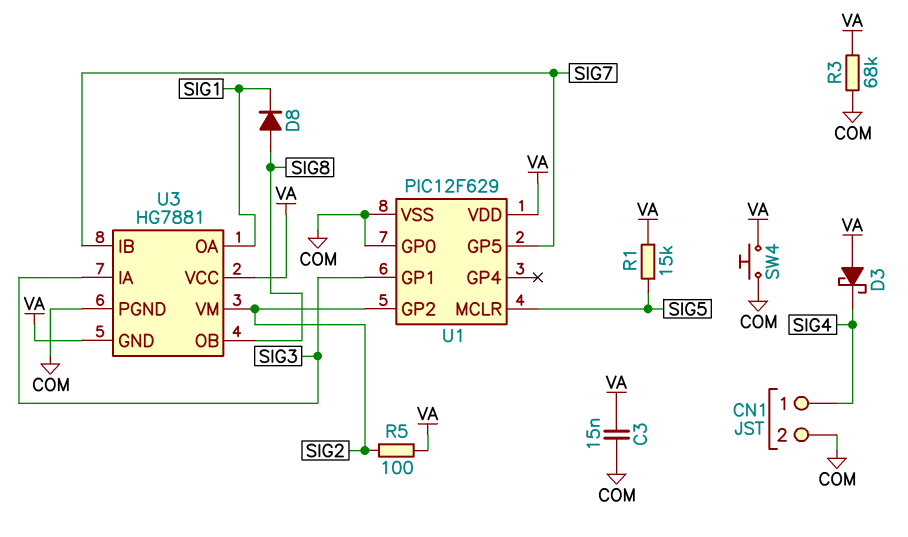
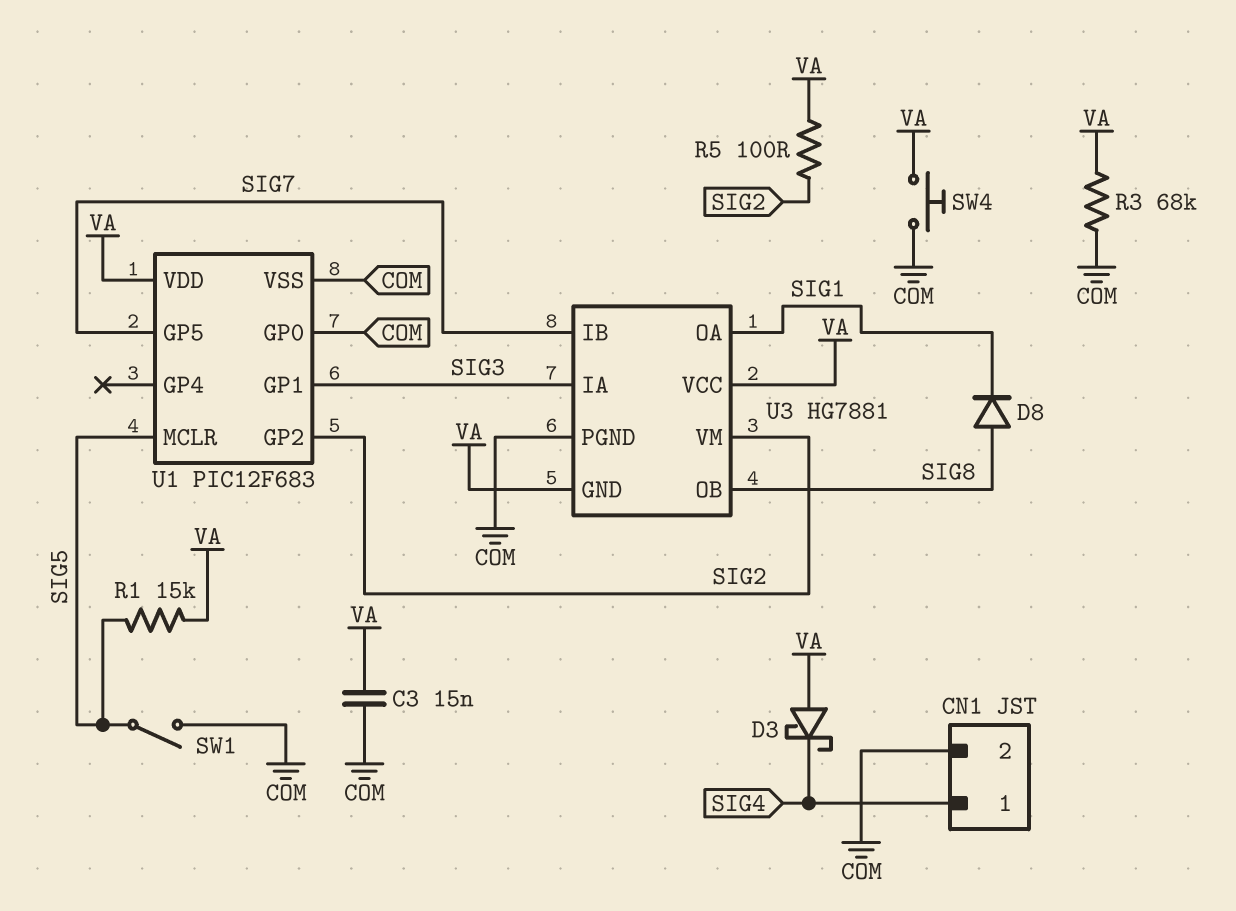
SW1: none -> switch (COM, SIG5)
U1: PIC12F629 -> PIC12F683

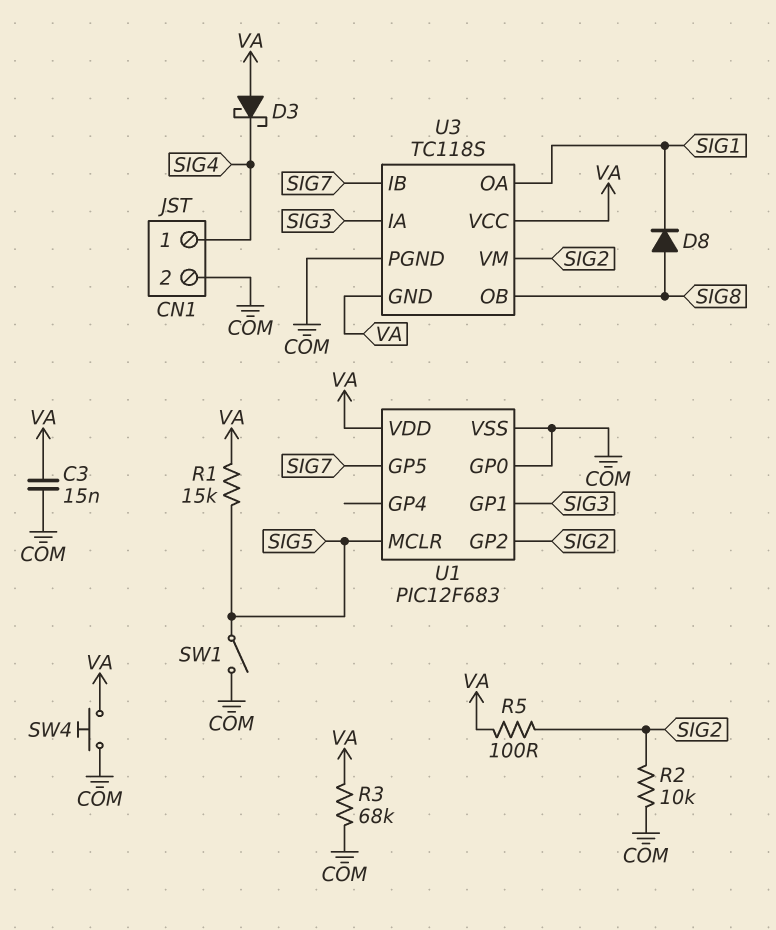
R2: none -> 10k (COM, SIG2)
U3: HG7881 -> TC118S

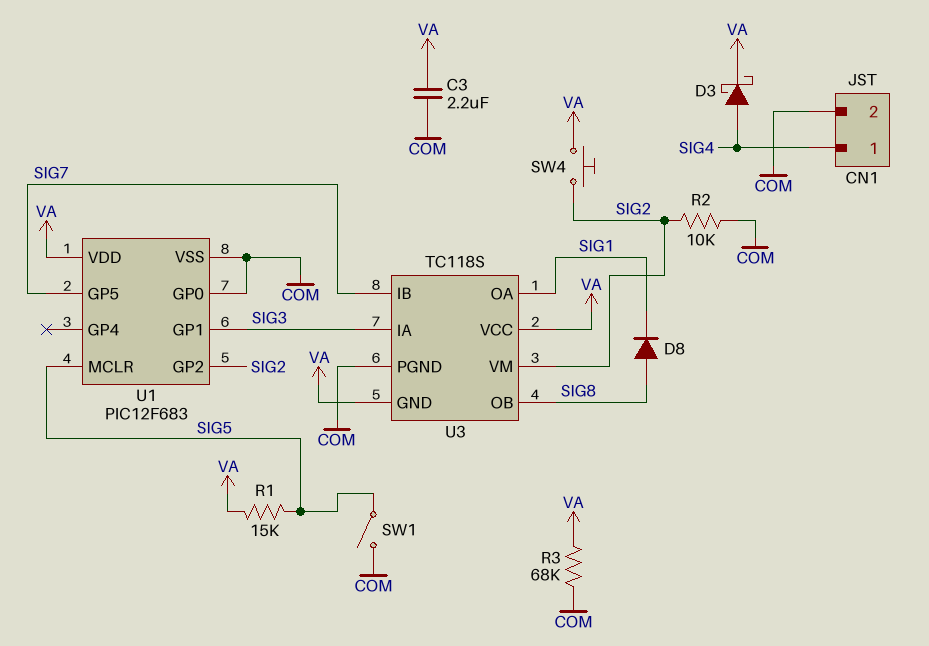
C3: 15nF (COM, VA) -> 2.2uF (COM, VA)
D3: schottky (A VA, K SIG4) -> schottky (A SIG4, K VA)
R5: 100 (SIG2, VA) -> none
SW4: button (COM, VA) -> button (SIG2, VA)

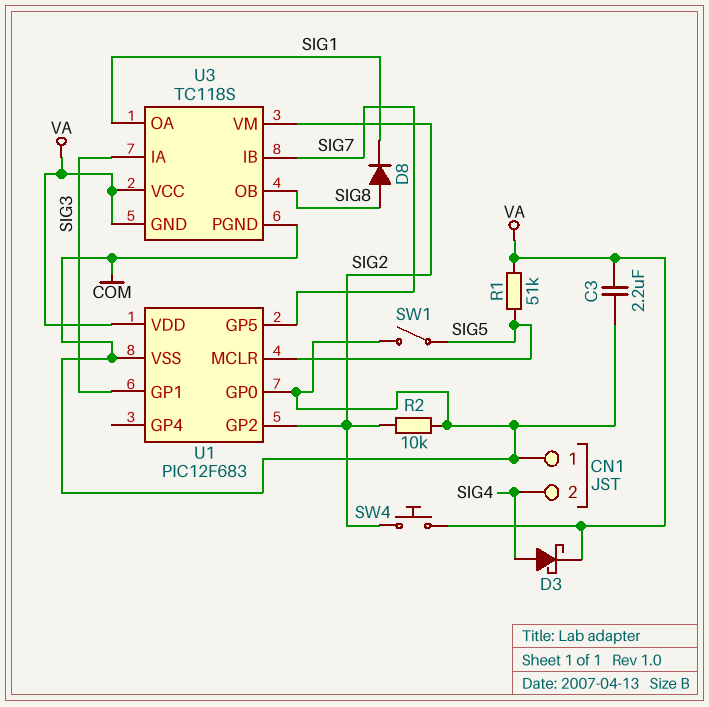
CN1 pin 1: SIG4 -> COM
CN1 pin 2: COM -> SIG4
R1: 15k (SIG5, VA) -> 51k (SIG5, VA)
R3: 68k (COM, VA) -> none

